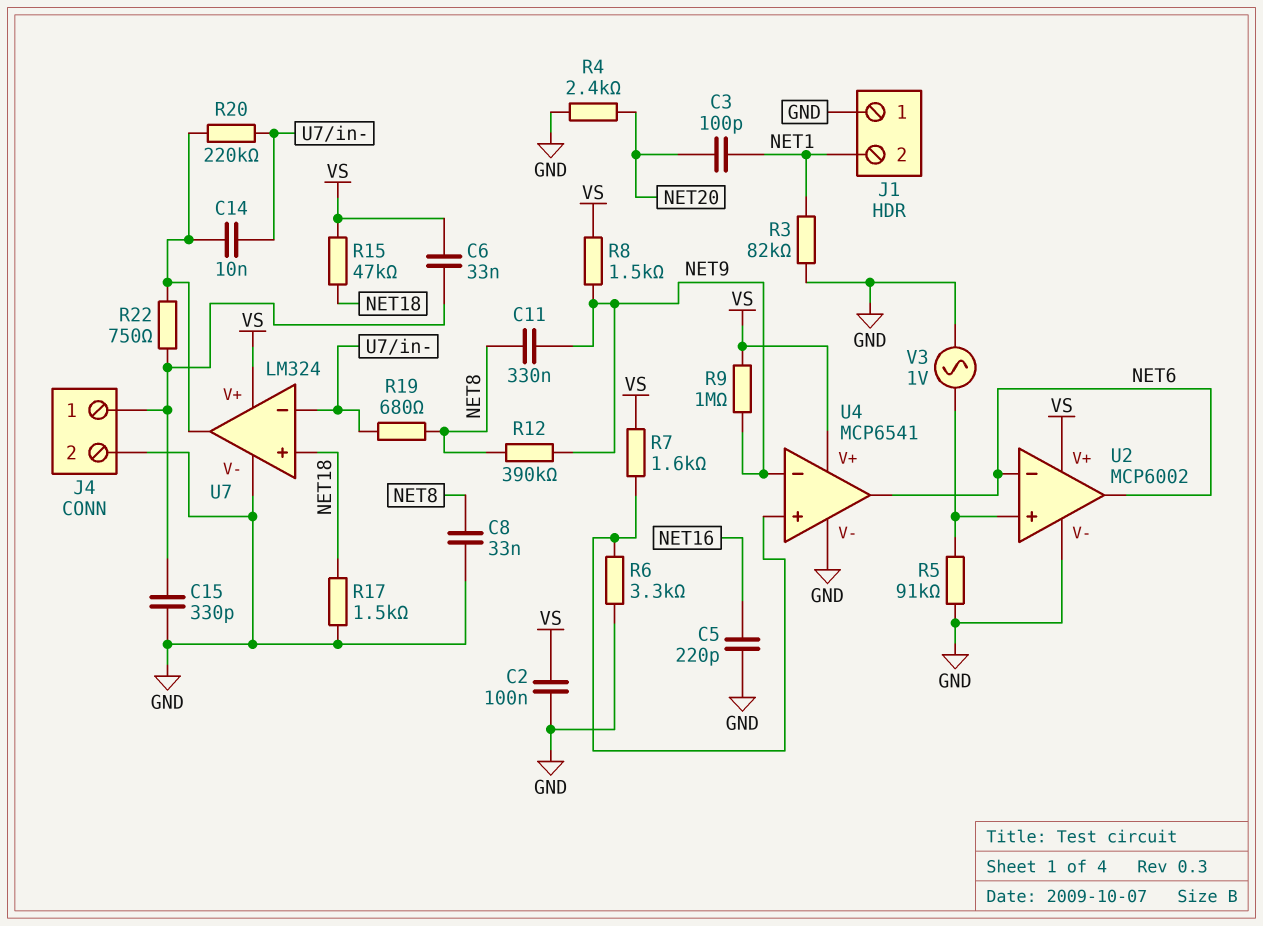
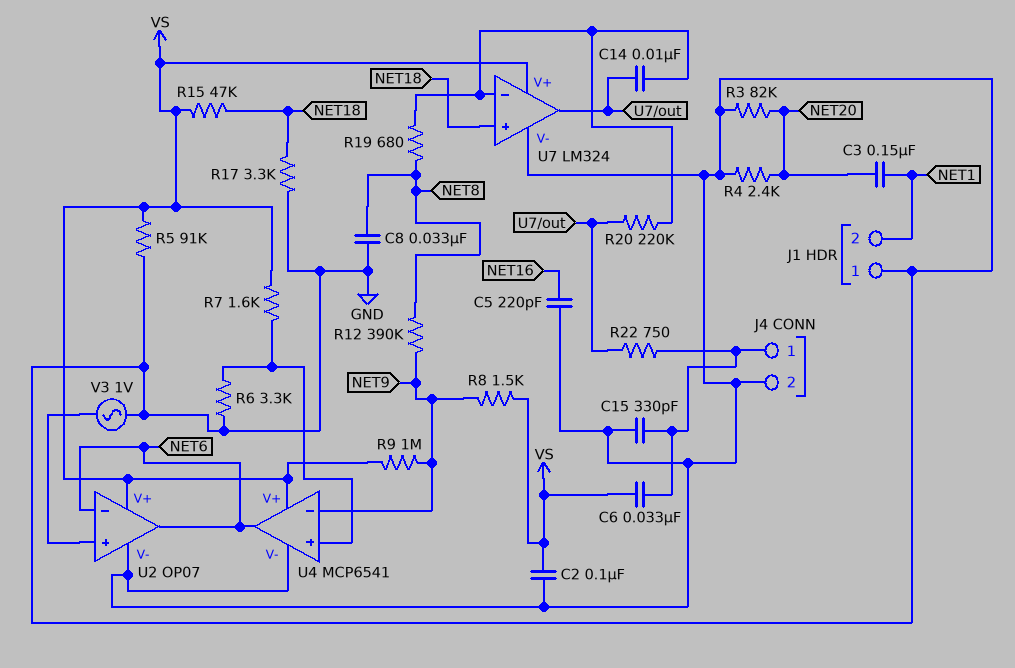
C3: 100pF (NET1, NET20) -> 150nF (NET1, NET20)
C11: 330nF (NET8, NET9) -> none
R3: 82k (GND, NET1) -> 82k (GND, NET20)
R5: 91k (GND, U2/in+) -> 91k (GND, VS)
R17: 1.5k (GND, NET18) -> 3.3k (GND, NET18)
U2: MCP6002 -> OP07

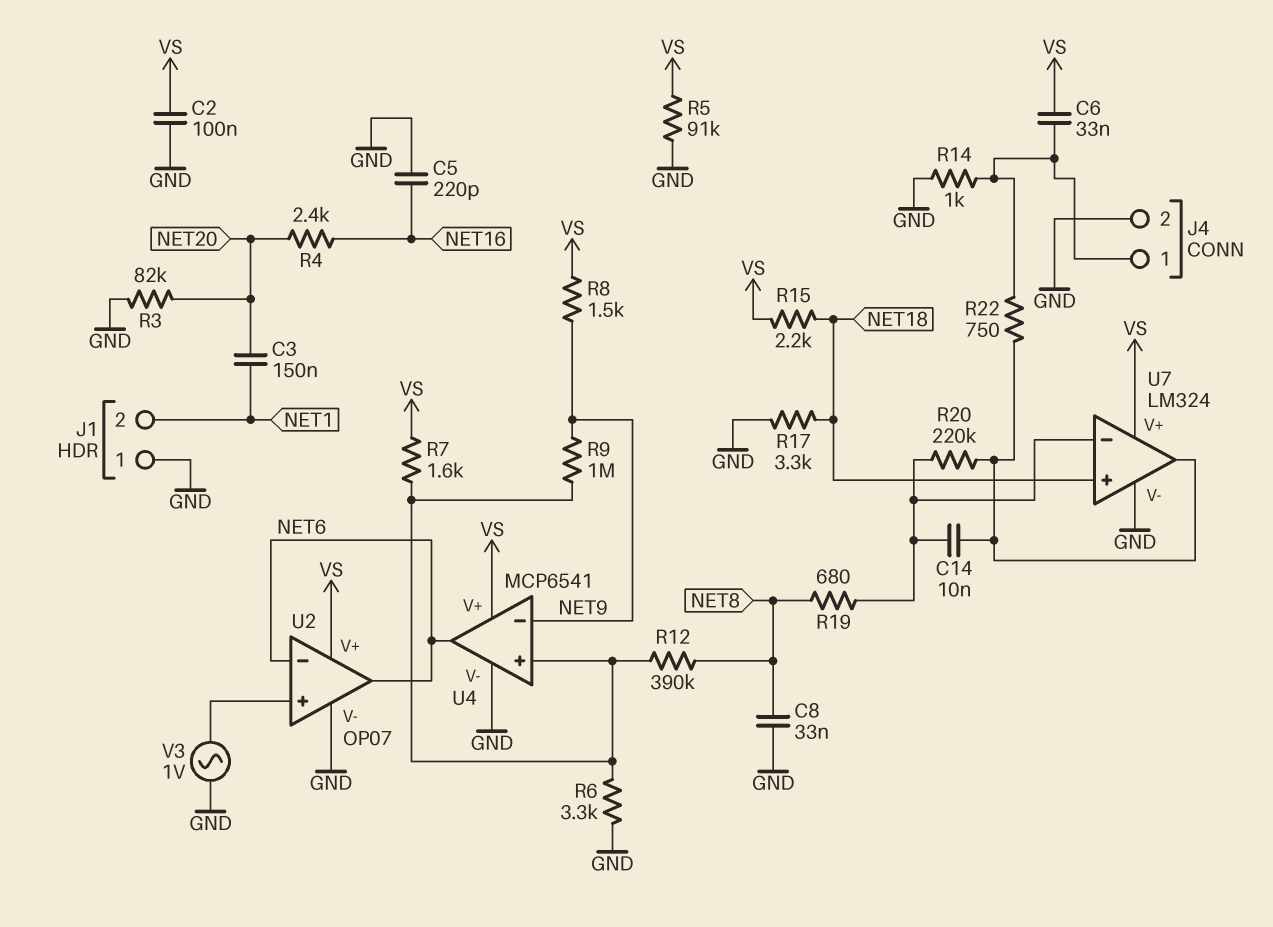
C15: 330pF (GND, J4/1) -> none
R4: 2.4k (GND, NET20) -> 2.4k (NET16, NET20)
R9: 1M (NET9, VS) -> 1M (NET9, U4/in+)
R12: 390k (NET8, NET9) -> 390k (NET8, U4/in+)
R14: none -> 1k (GND, J4/1)
R15: 47k (NET18, VS) -> 2.2k (NET18, VS)

